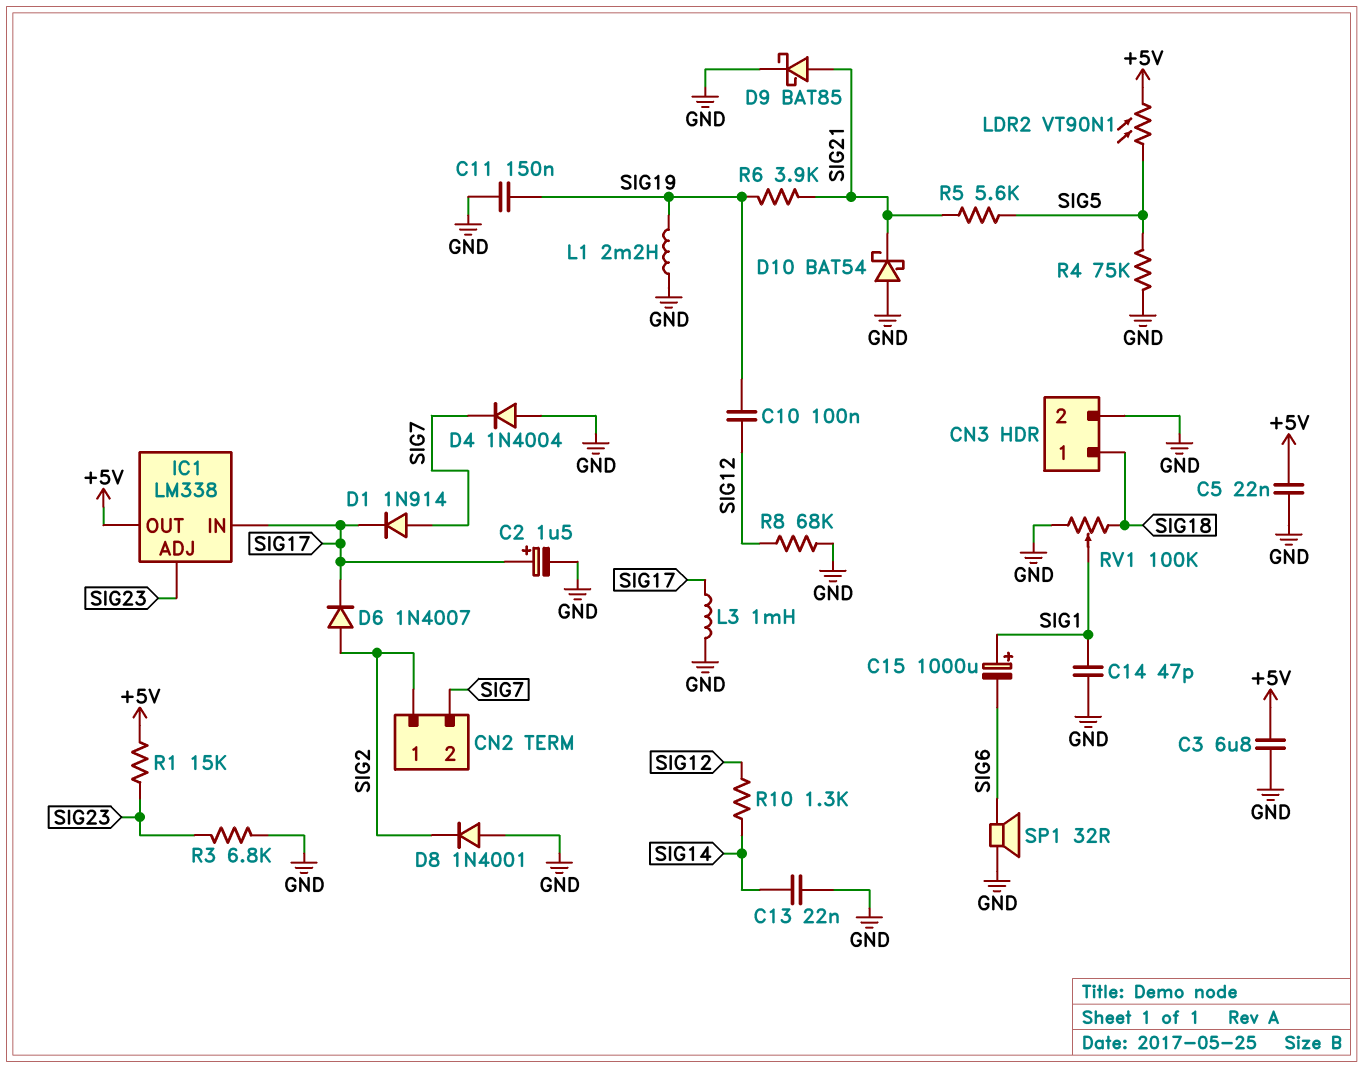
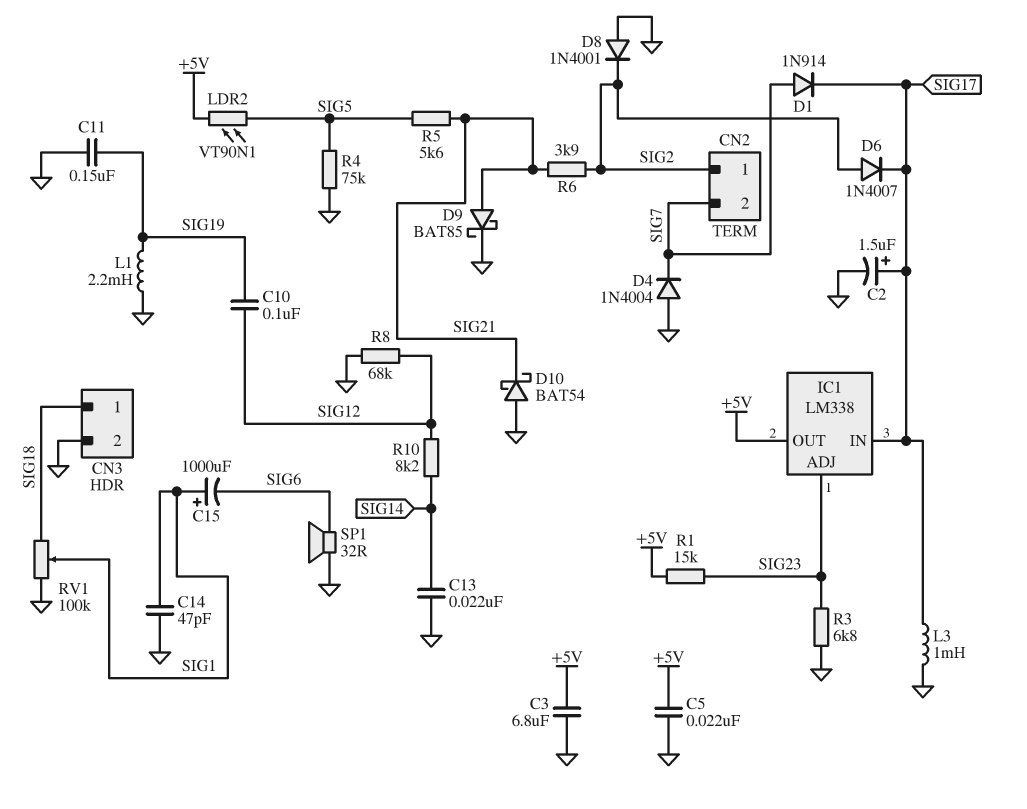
R6: 3.9k (SIG19, SIG21) -> 3.9k (SIG2, SIG21)
R10: 1.3k (SIG12, SIG14) -> 8.2k (SIG12, SIG14)

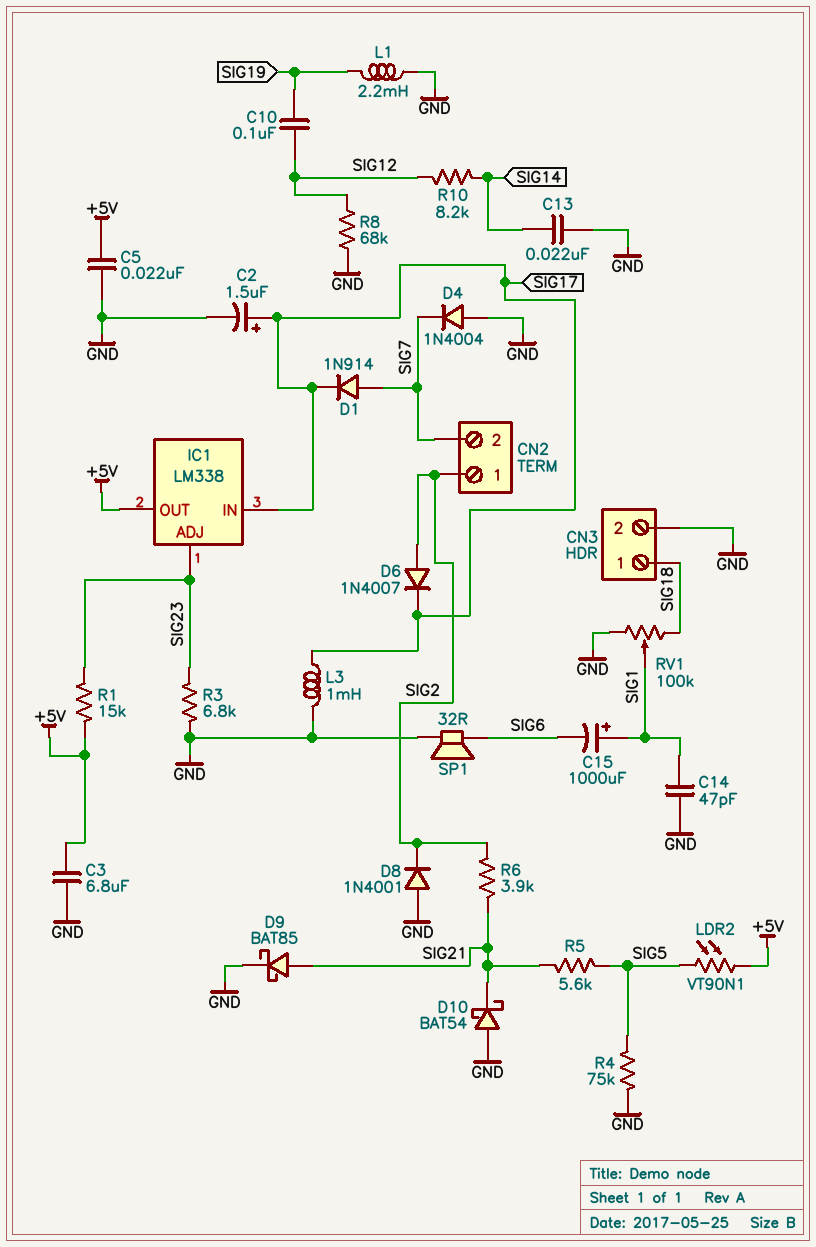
C11: 150nF (GND, SIG19) -> none

